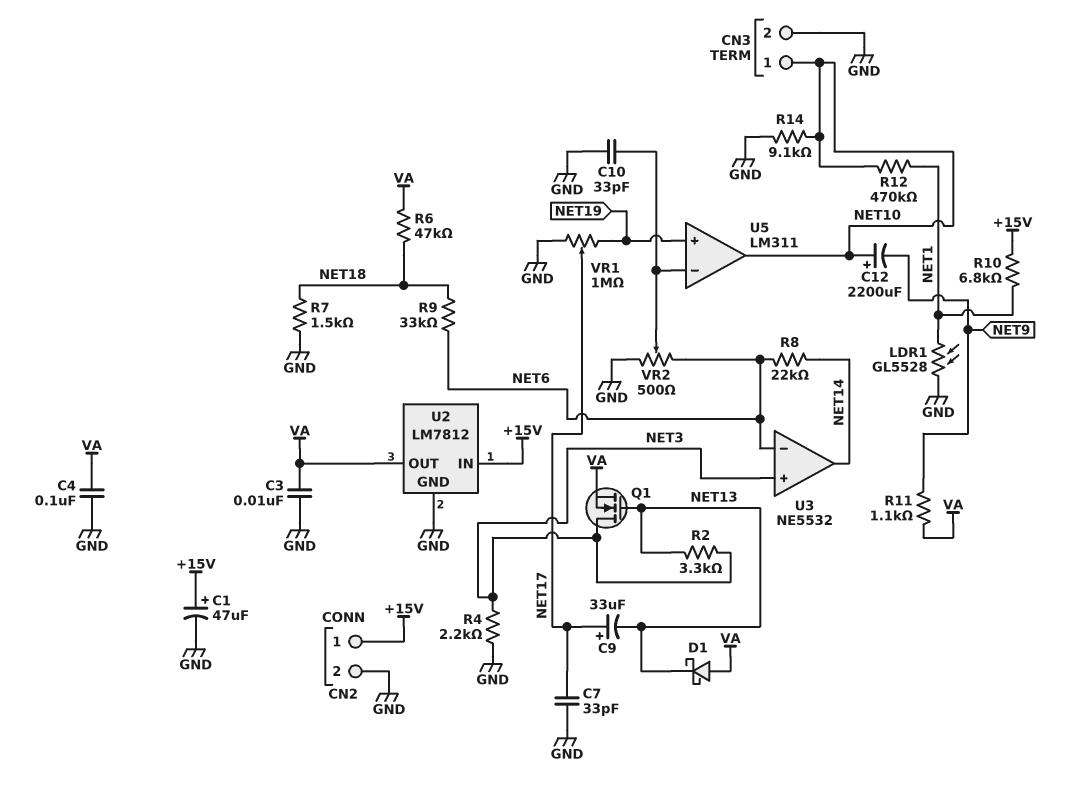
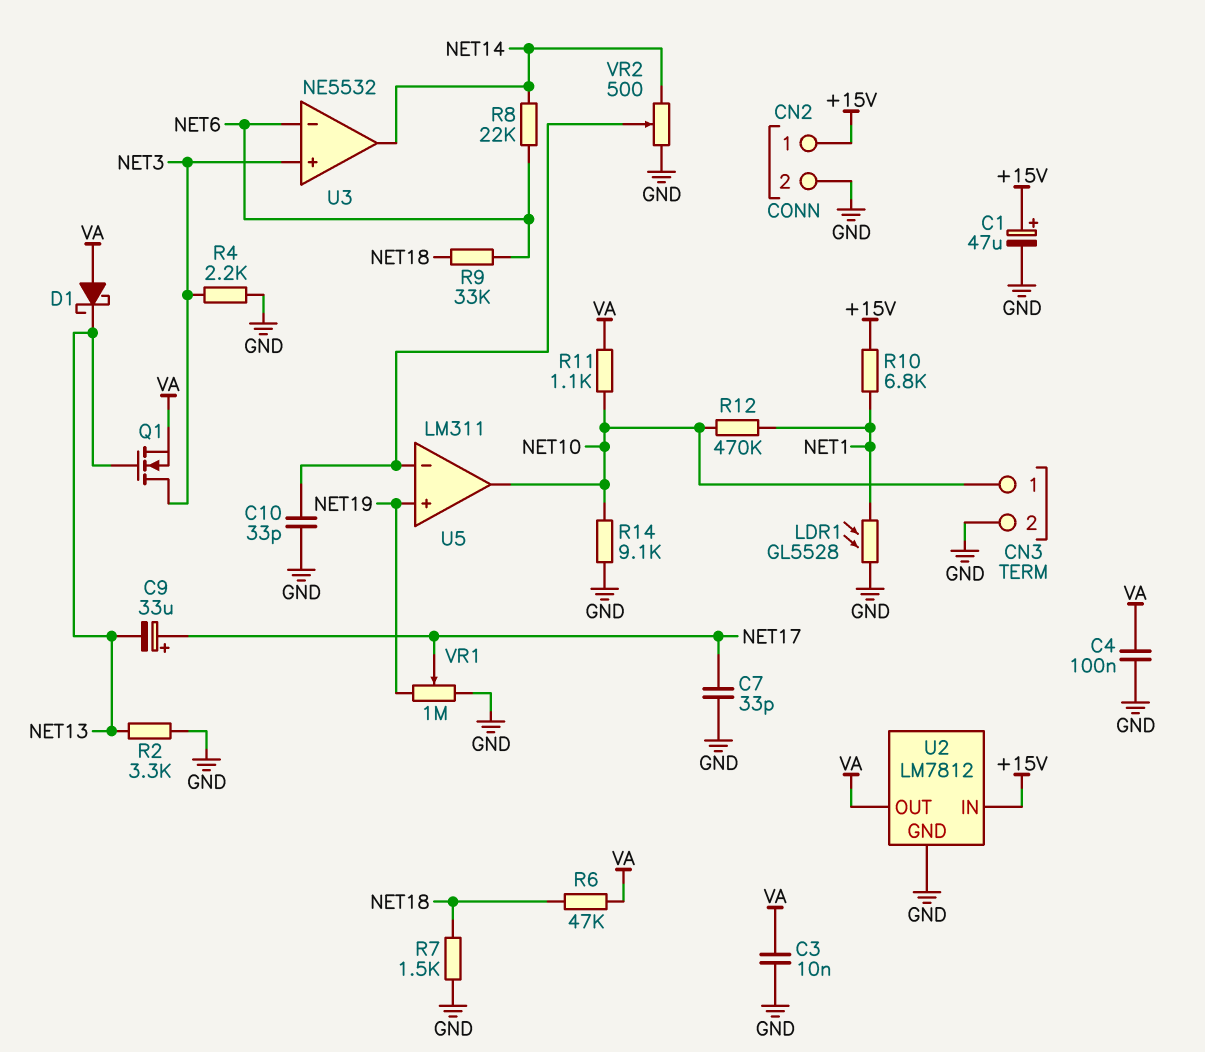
C12: 2200uF (plus NET10, minus NET9) -> none
R2: 3.3k (NET3, NET13) -> 3.3k (GND, NET13)
R11: 1.1k (NET9, VA) -> 1.1k (NET10, VA)
VR2: 500 (GND, NET6, wiper U5/in-) -> 500 (GND, NET14, wiper U5/in-)

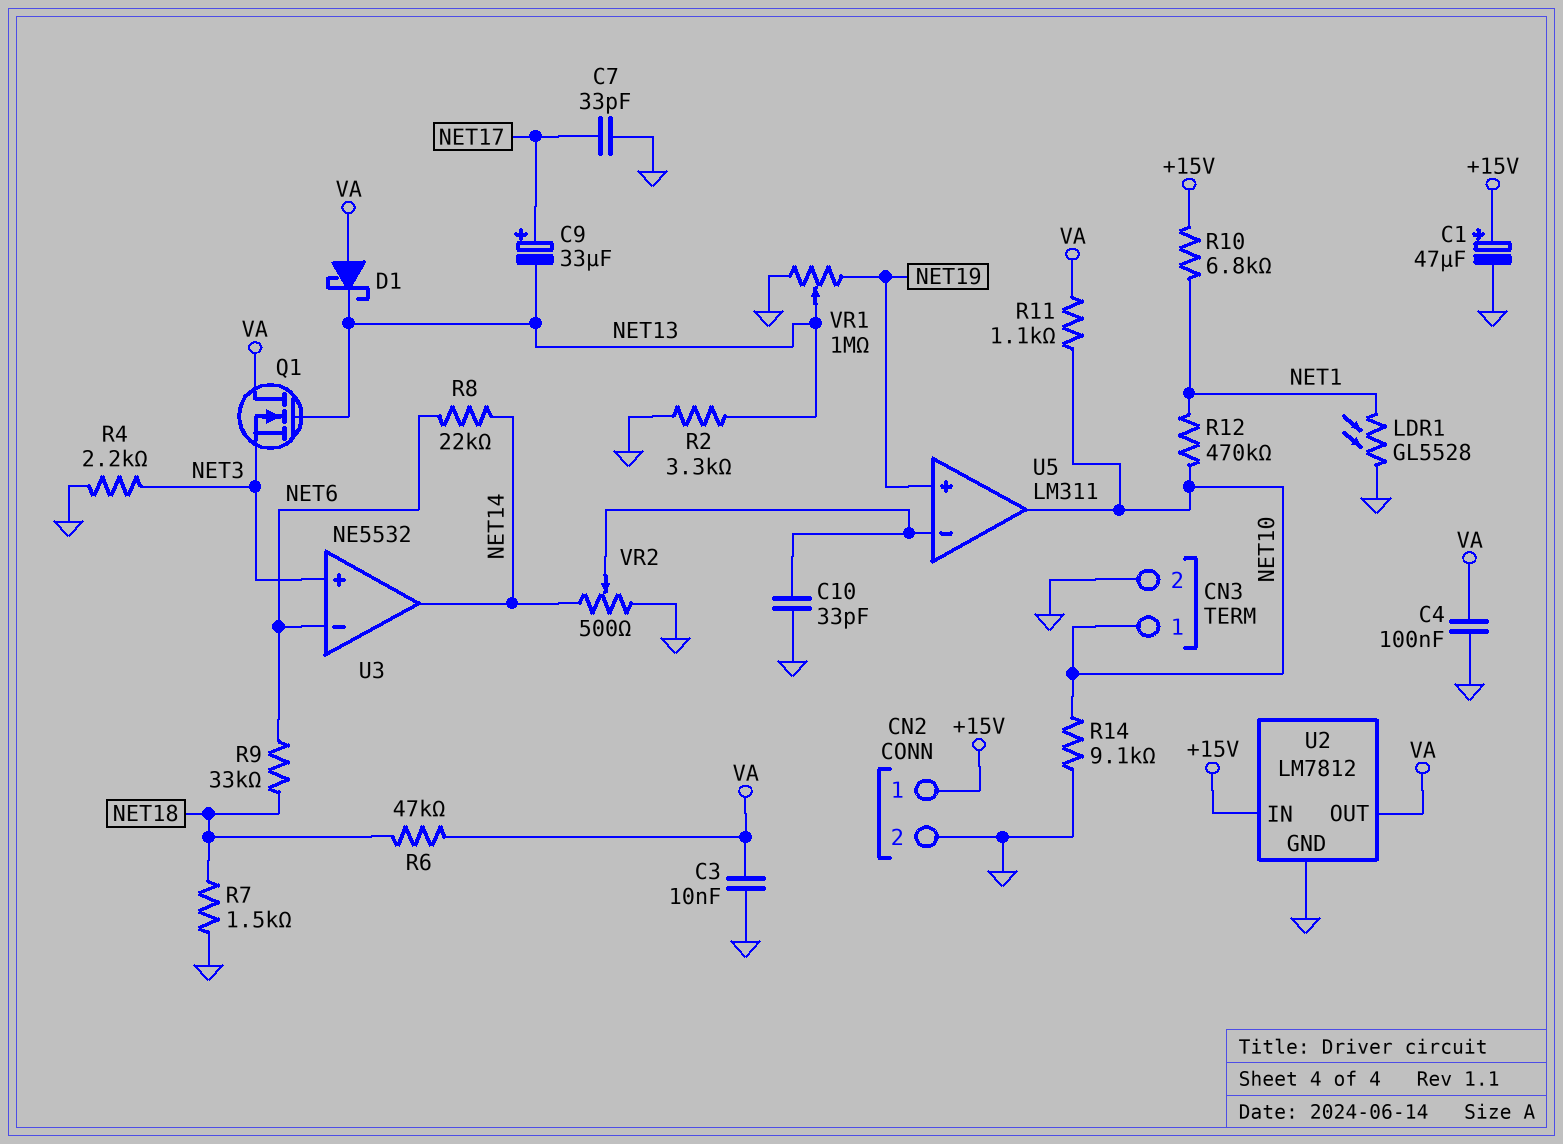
Q1: NMOS (G NET13, D NET3, S VA) -> NMOS (G NET13, D VA, S NET3)
VR1: 1M (GND, NET19, wiper NET17) -> 1M (GND, NET19, wiper NET13)

